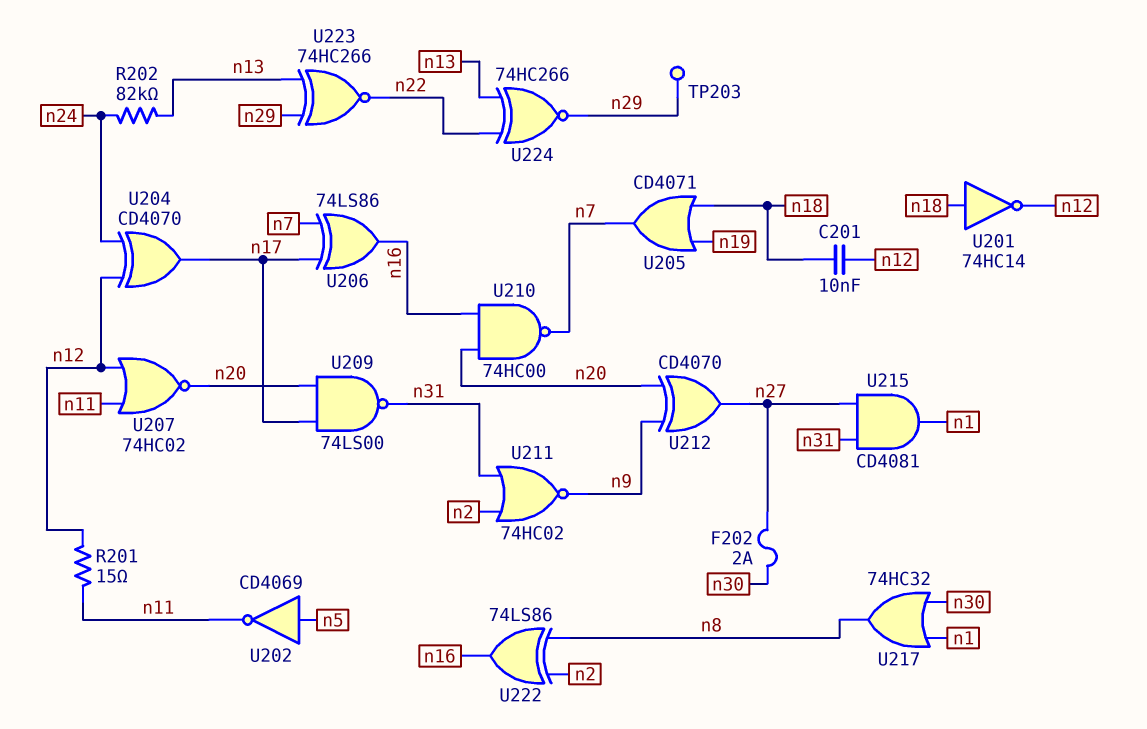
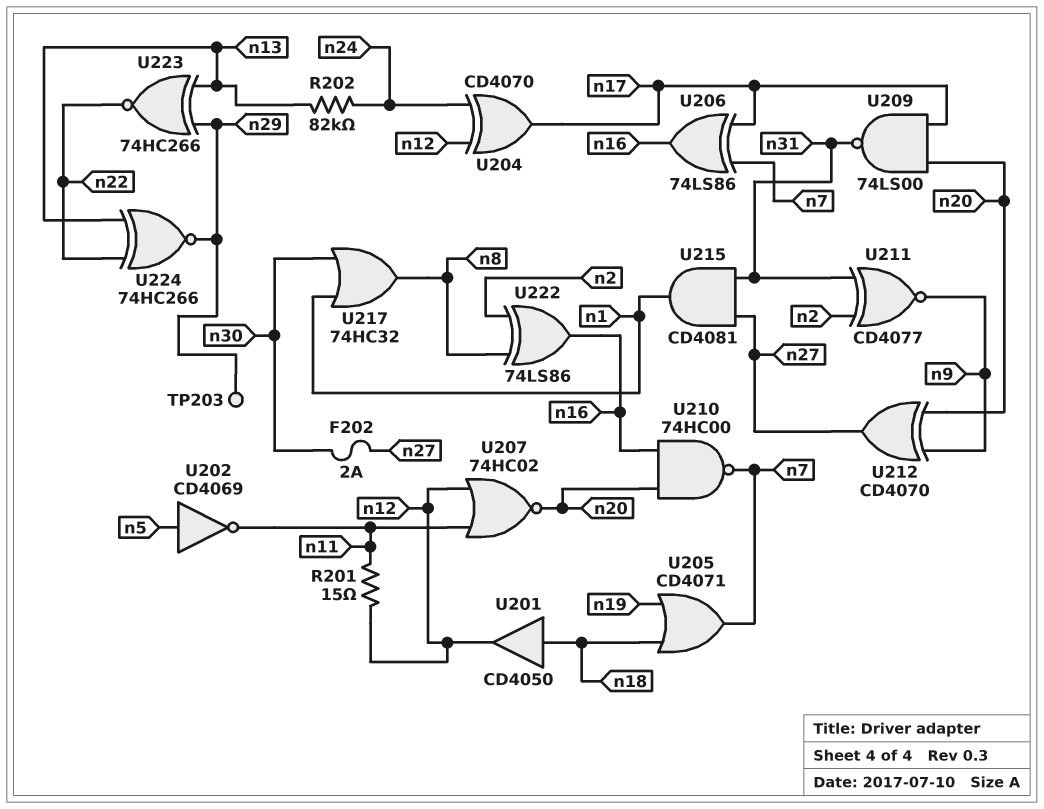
C201: 10nF (n12, n18) -> none
U201: NOT 74HC14 (in n18, out n12) -> buffer CD4050 (in n18, out n12)
U211: NOR 74HC02 (in n2, in n31, out n9) -> XNOR CD4077 (in n2, in n31, out n9)

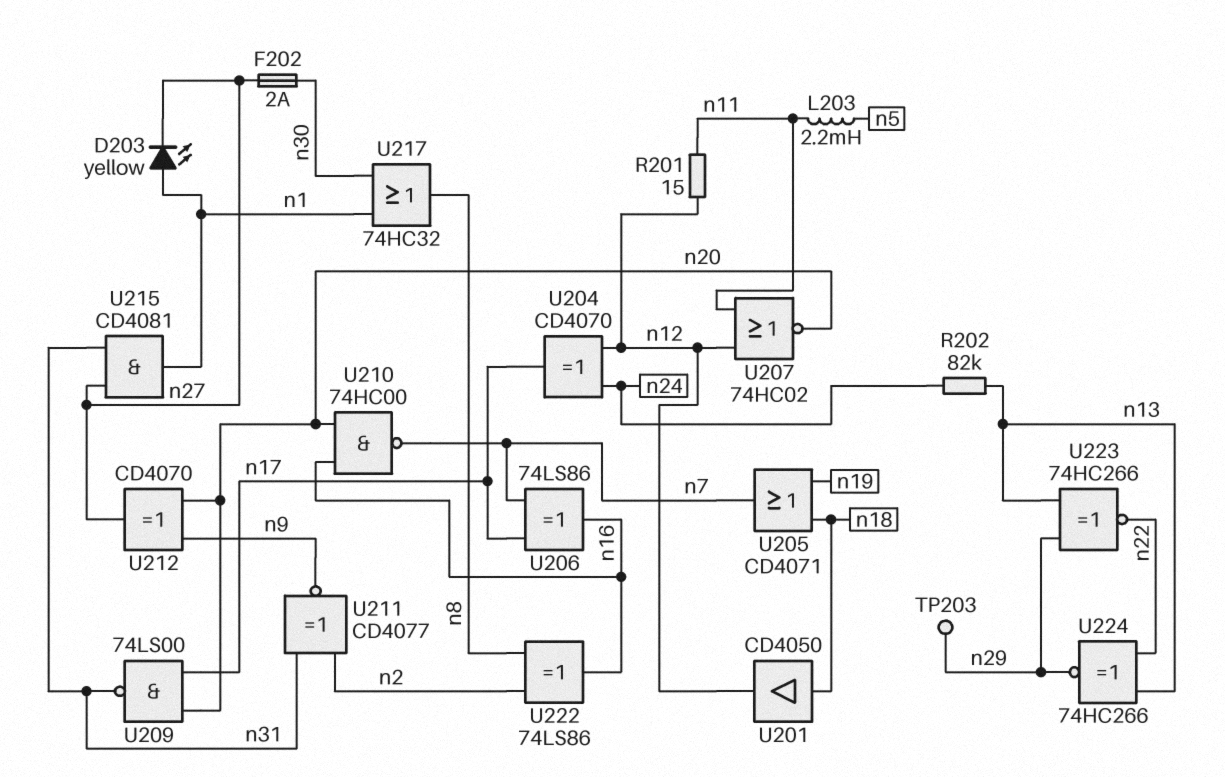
D203: none -> LED yellow (A n1, K n27)
L203: none -> 2.2mH (n5, n11)
U202: NOT CD4069 (in n5, out n11) -> none

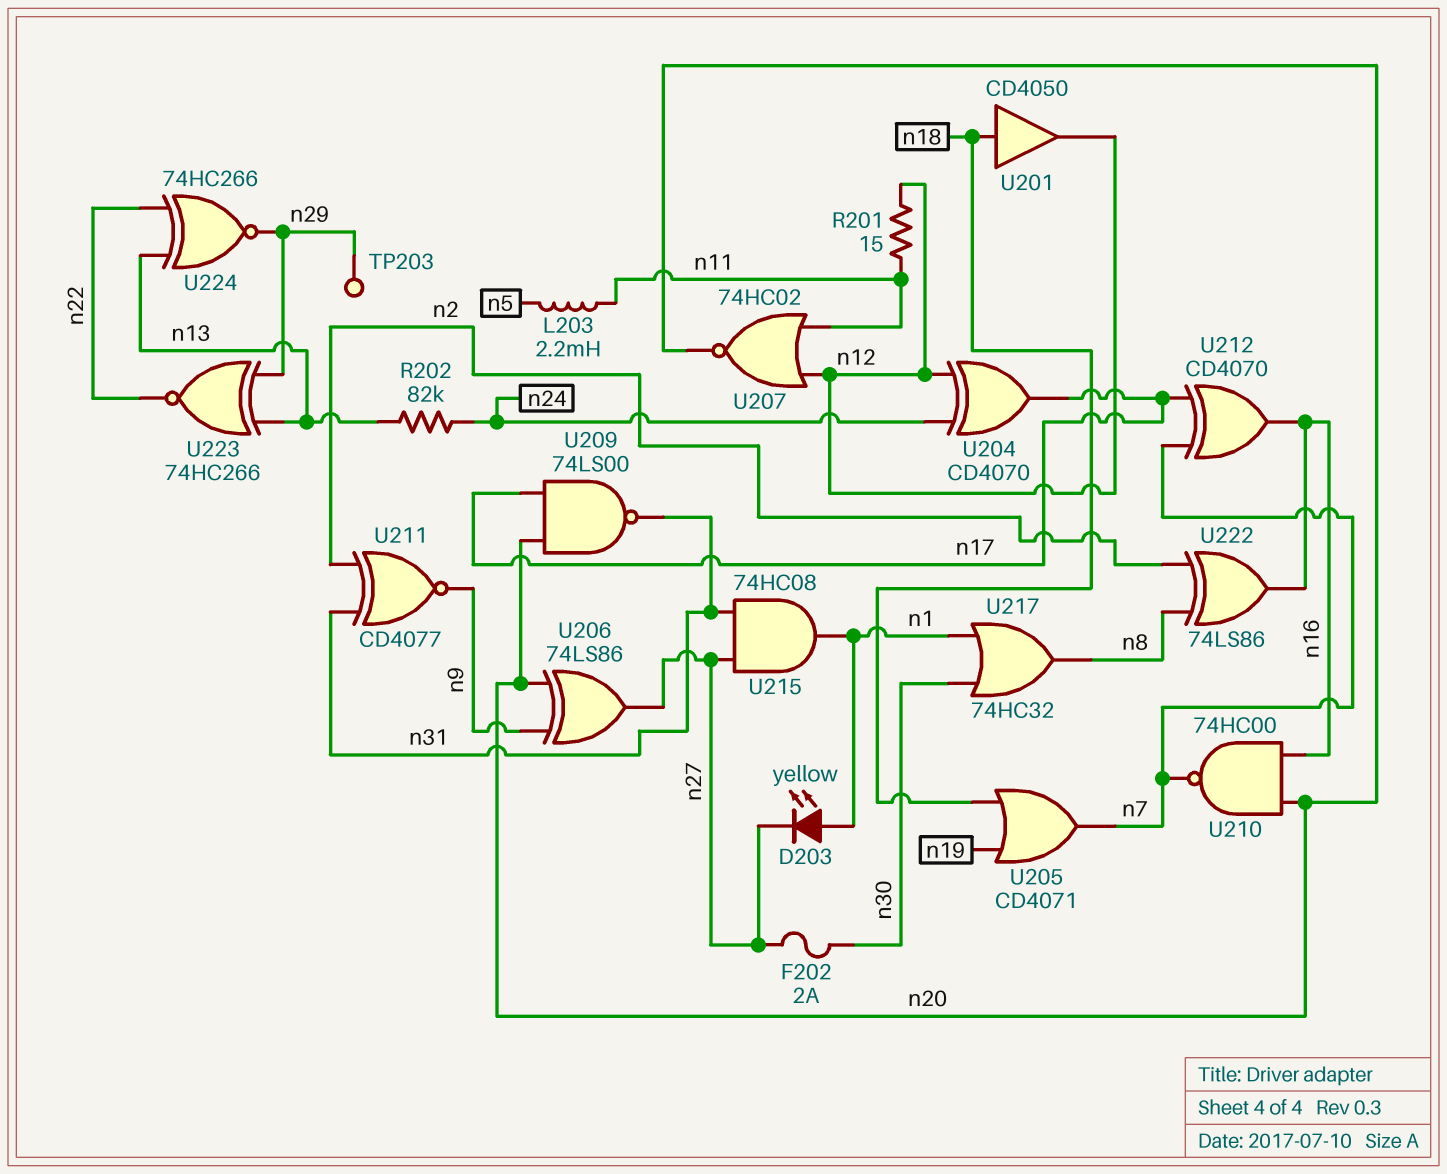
U206: XOR 74LS86 (in n7, in n17, out n16) -> XOR 74LS86 (in n9, in n20, out n27)
U212: XOR CD4070 (in n9, in n20, out n27) -> XOR CD4070 (in n7, in n17, out n16)
U215: AND CD4081 (in n27, in n31, out n1) -> AND 74HC08 (in n27, in n31, out n1)

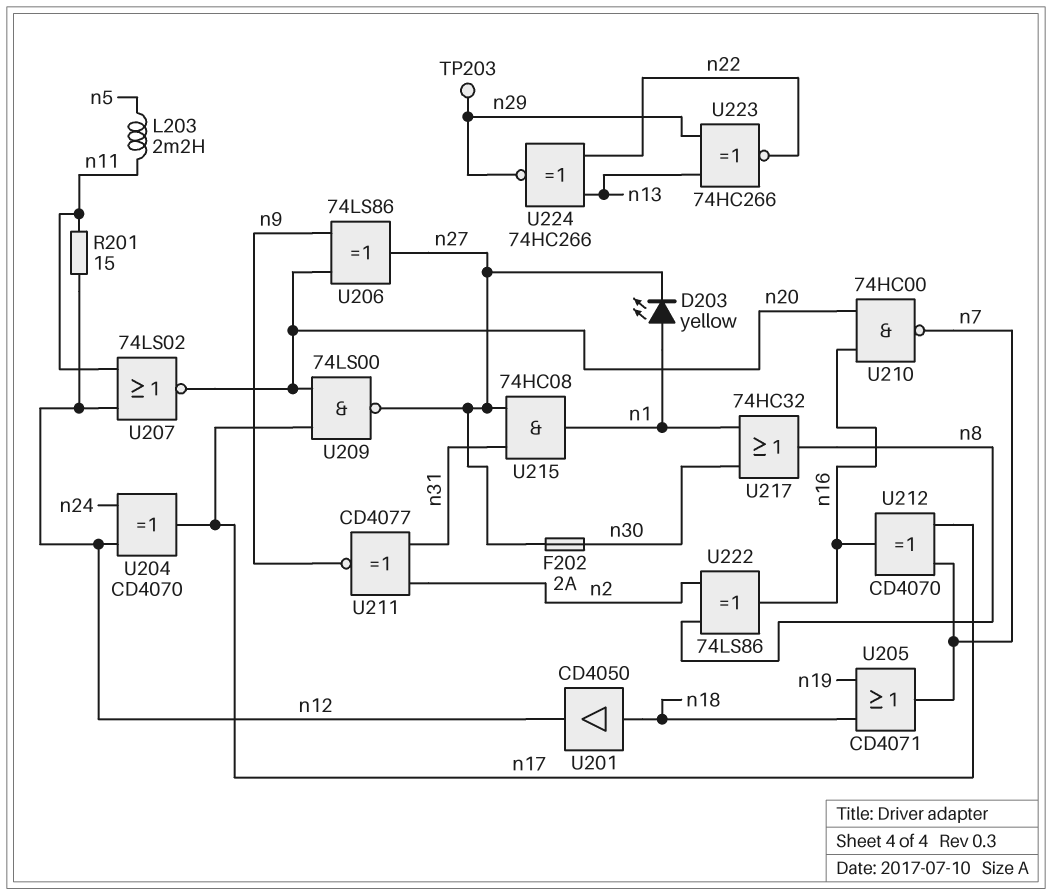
R202: 82k (n13, n24) -> none
U207: NOR 74HC02 (in n11, in n12, out n20) -> NOR 74LS02 (in n11, in n12, out n20)
U209: NAND 74LS00 (in n17, in n20, out n31) -> NAND 74LS00 (in n17, in n20, out n27)

